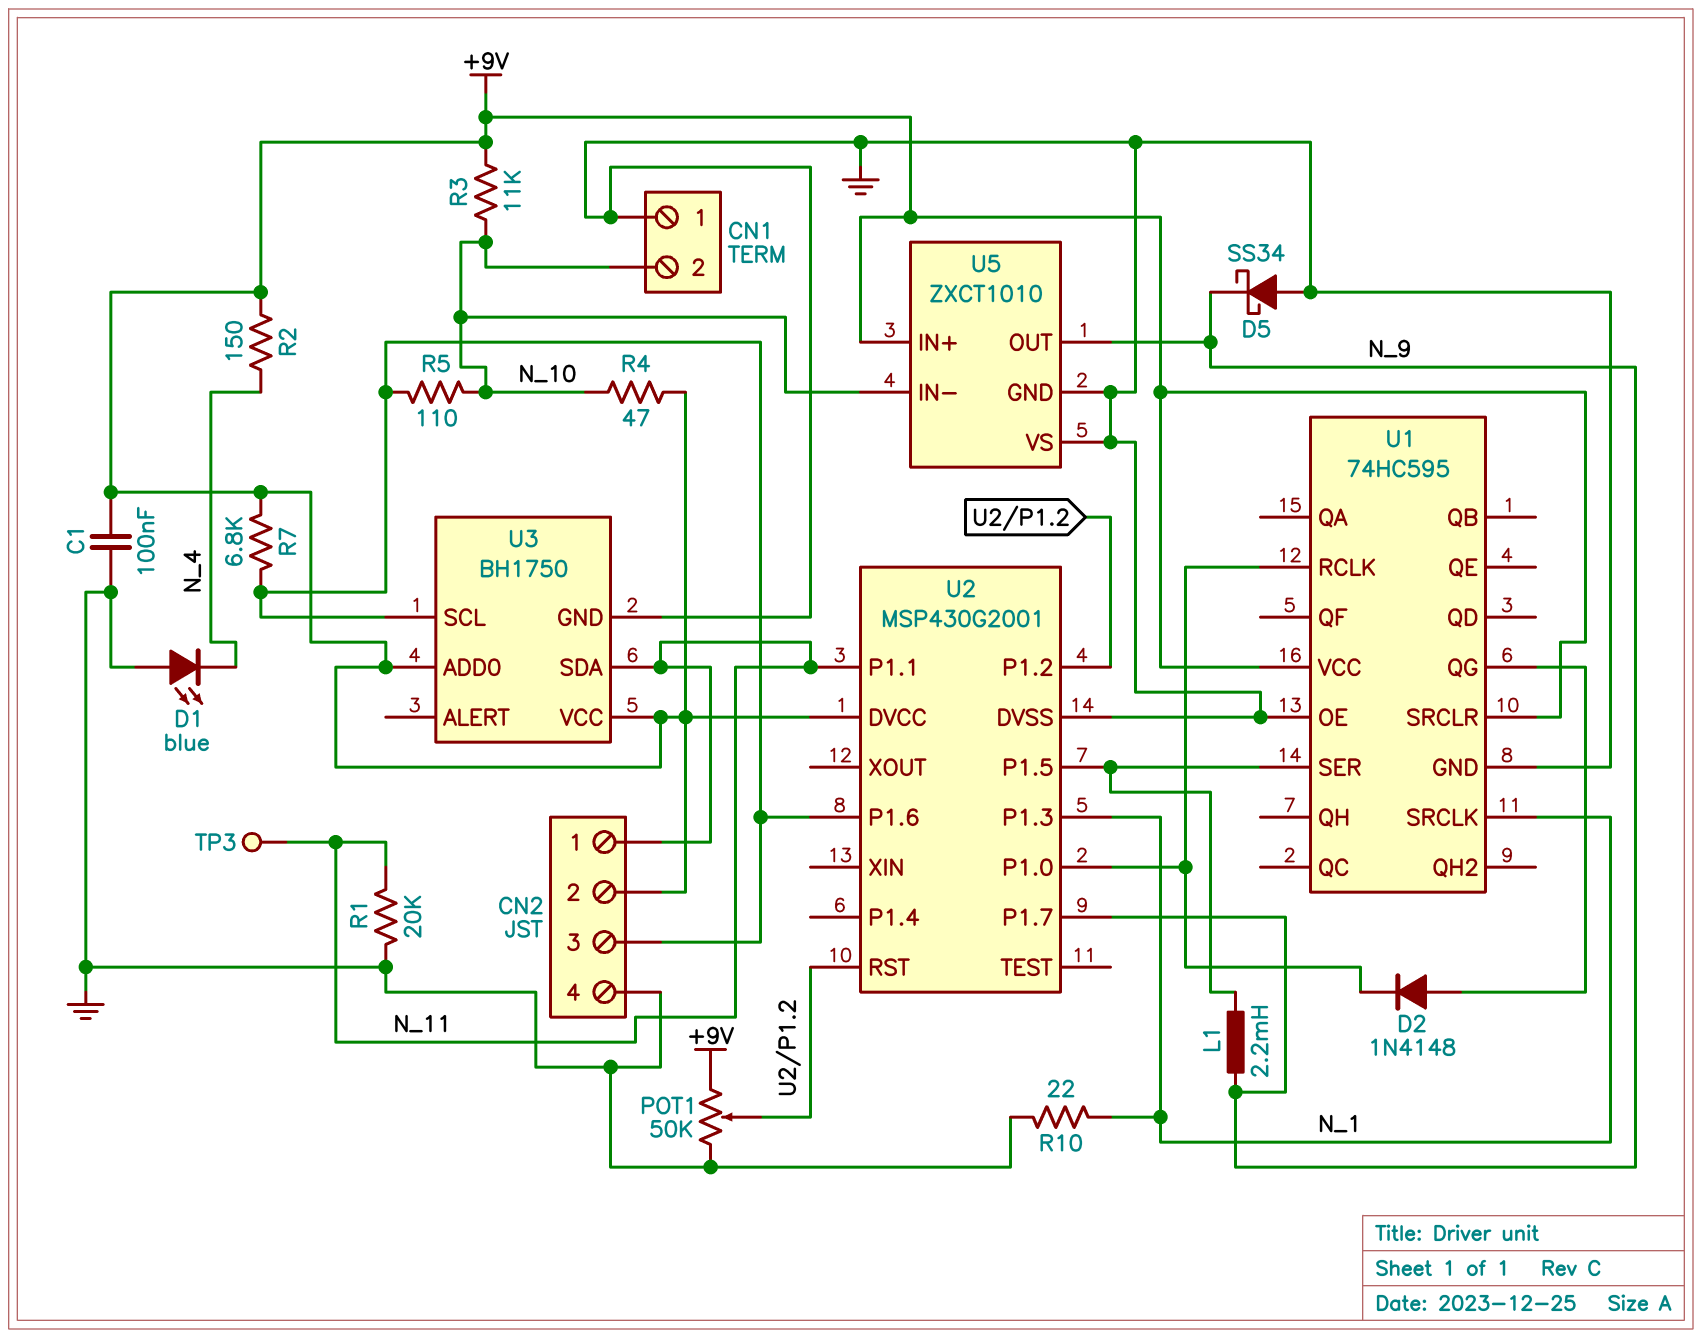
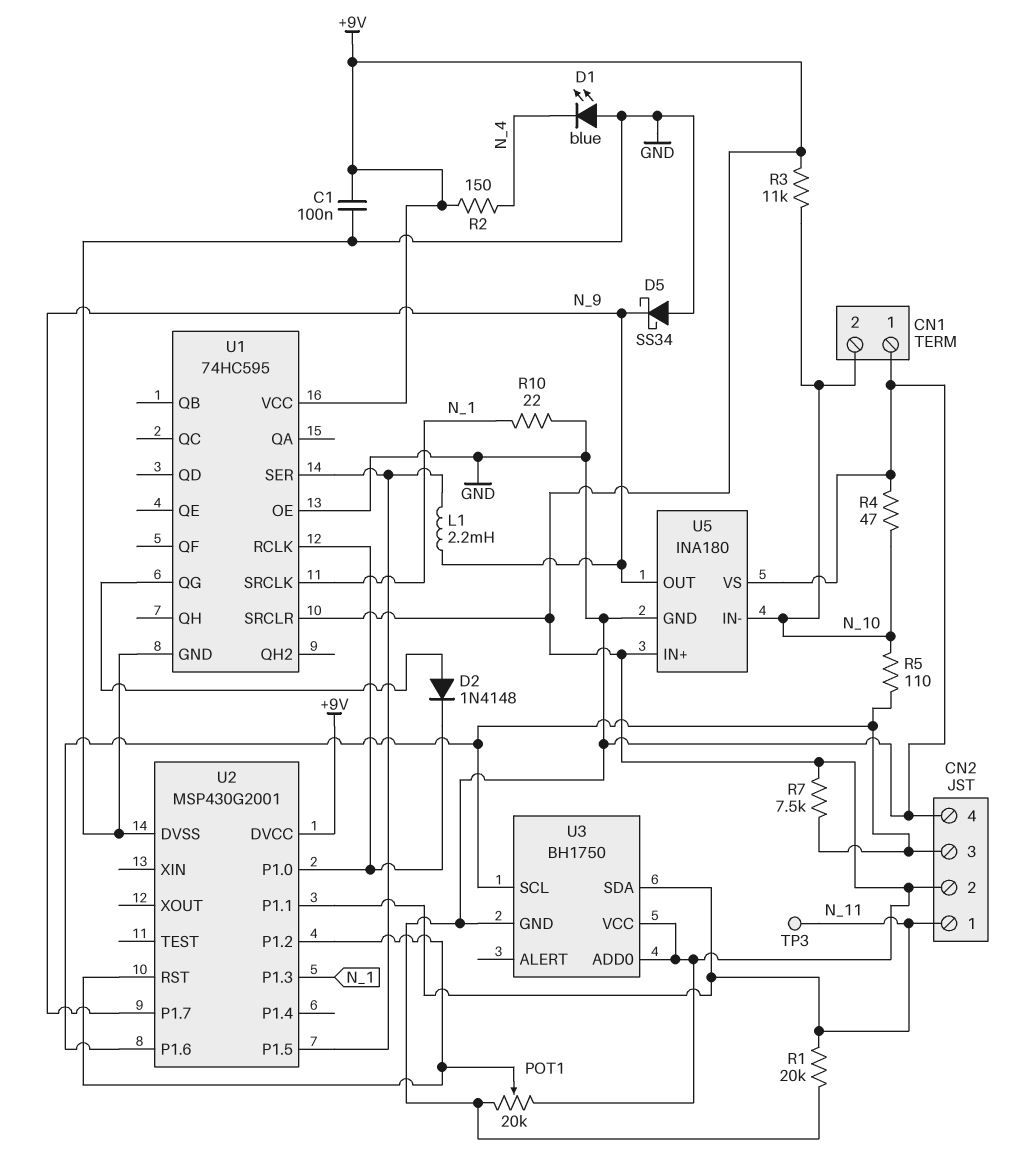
POT1: 50k (+9V, GND, wiper U2/P1.2) -> 20k (+9V, GND, wiper U2/P1.2)
R4: 47 (+9V, N_10) -> 47 (GND, N_10)
R7: 6.8k (+9V, CN2/3) -> 7.5k (+9V, CN2/3)
U5: ZXCT1010 -> INA180

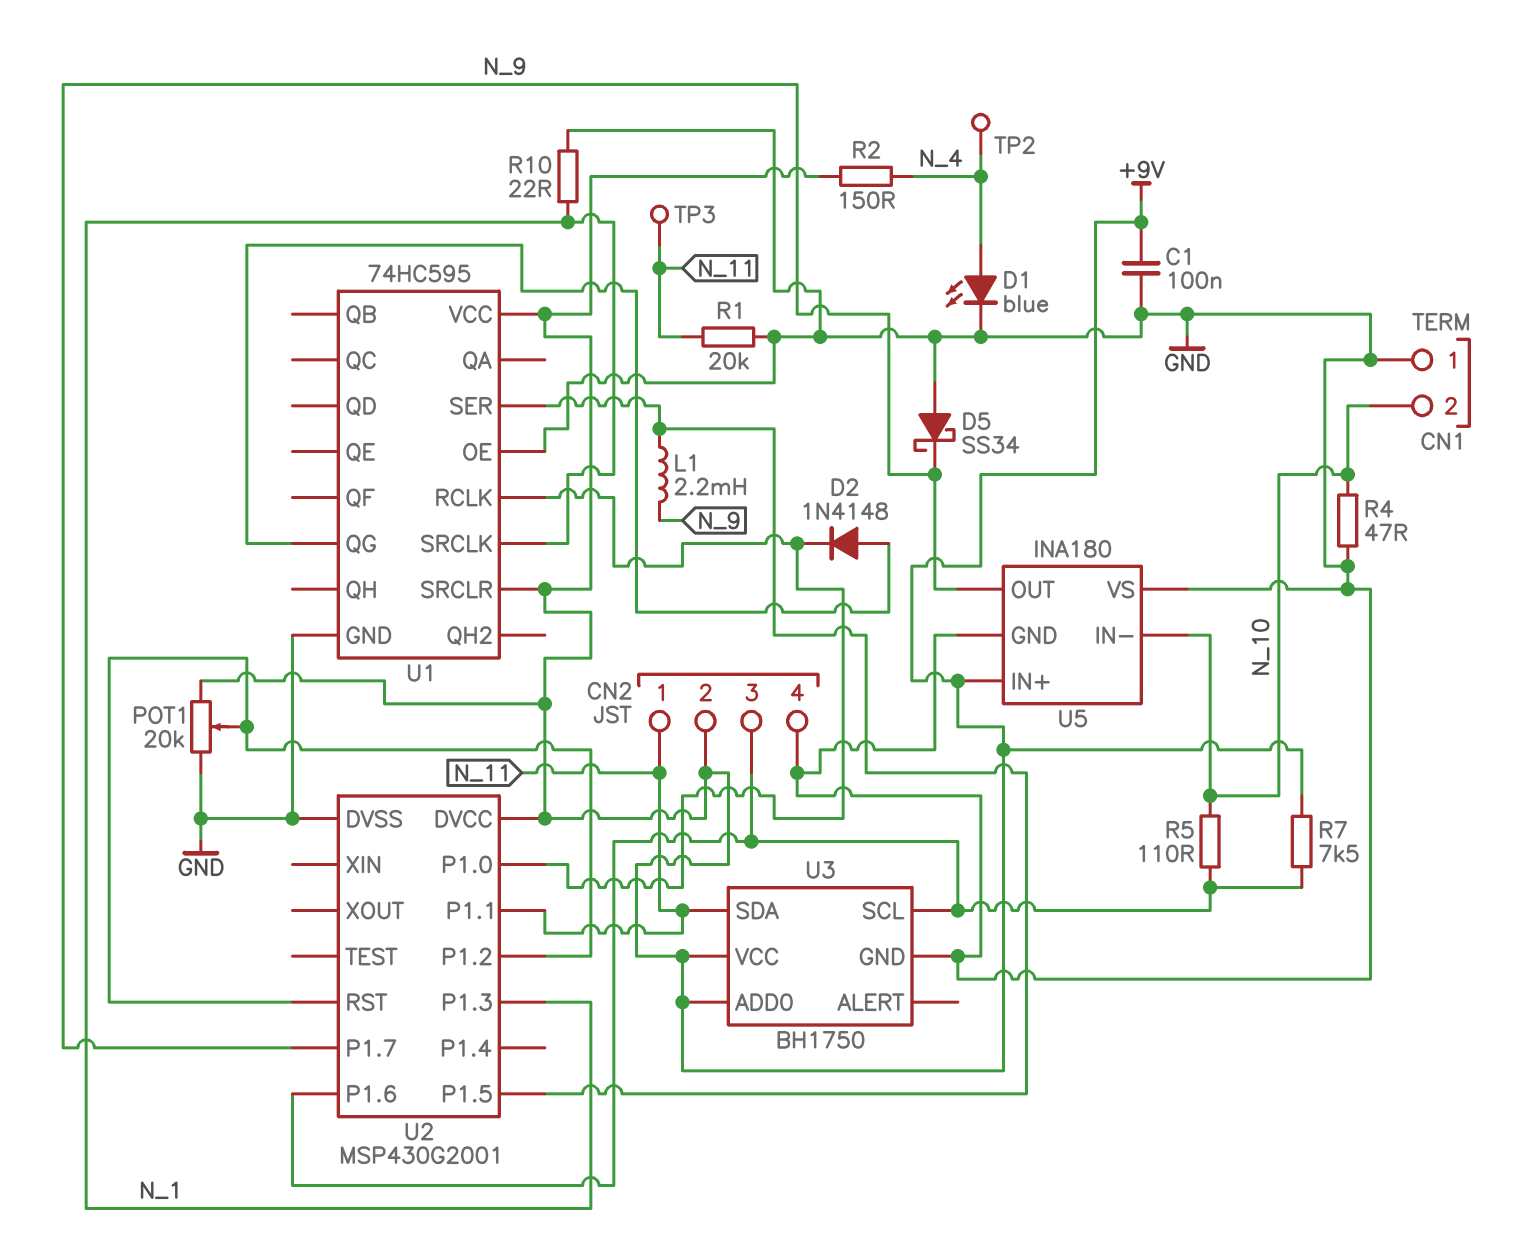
D1: LED blue (A GND, K N_4) -> LED blue (A N_4, K GND)
R3: 11k (+9V, N_10) -> none
TP2: none -> test point (N_4)

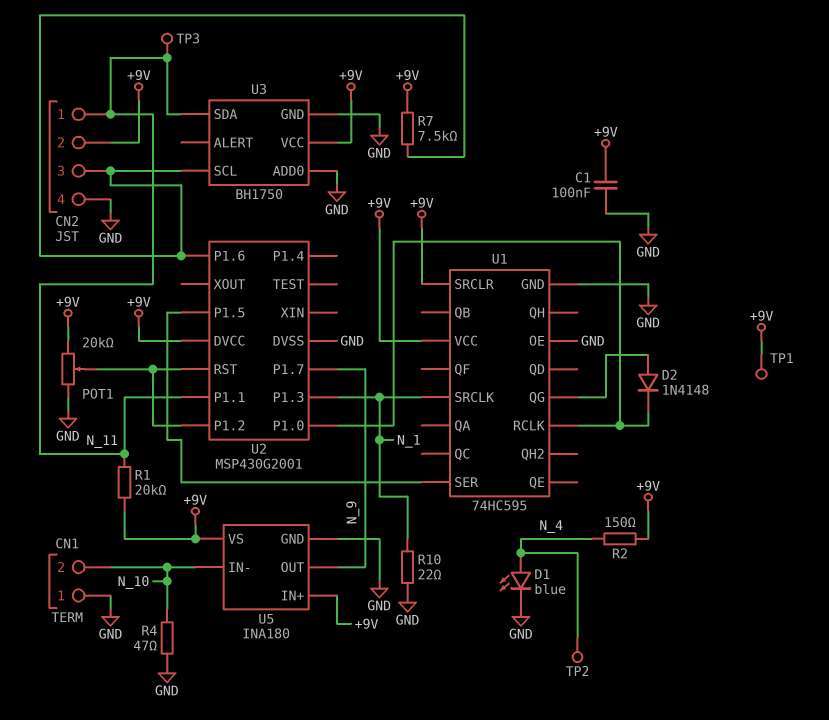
D5: schottky SS34 (A GND, K N_9) -> none
L1: 2.2mH (N_9, U1/SER) -> none
R1: 20k (GND, N_11) -> 20k (+9V, N_11)
R5: 110 (CN2/3, N_10) -> none
TP1: none -> test point (+9V)
U3 pin ADD0: +9V -> GND
U5 pin VS: GND -> +9V

